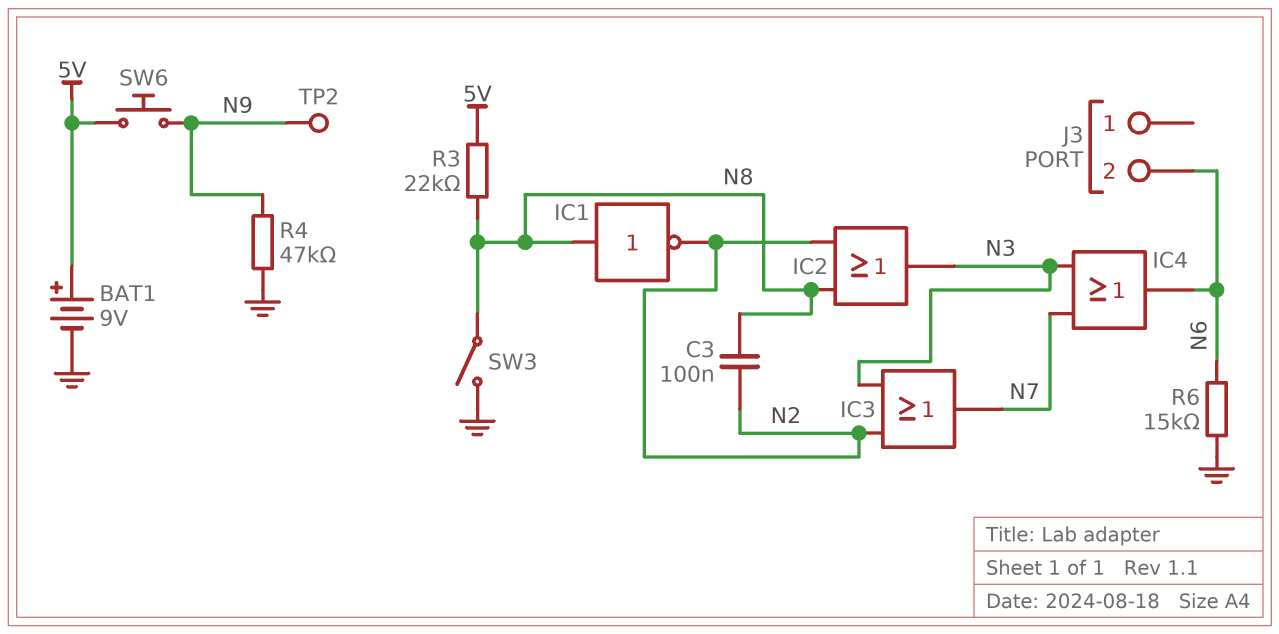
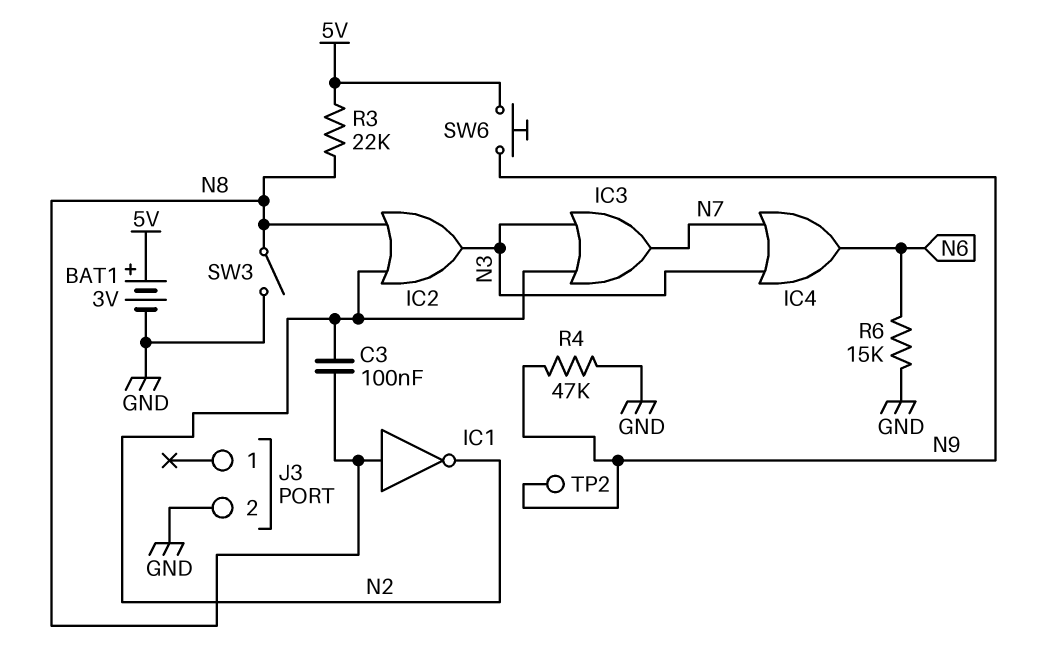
BAT1: 9V (plus 5V, minus GND) -> 3V (plus 5V, minus GND)
J3 pin 2: N6 -> GND

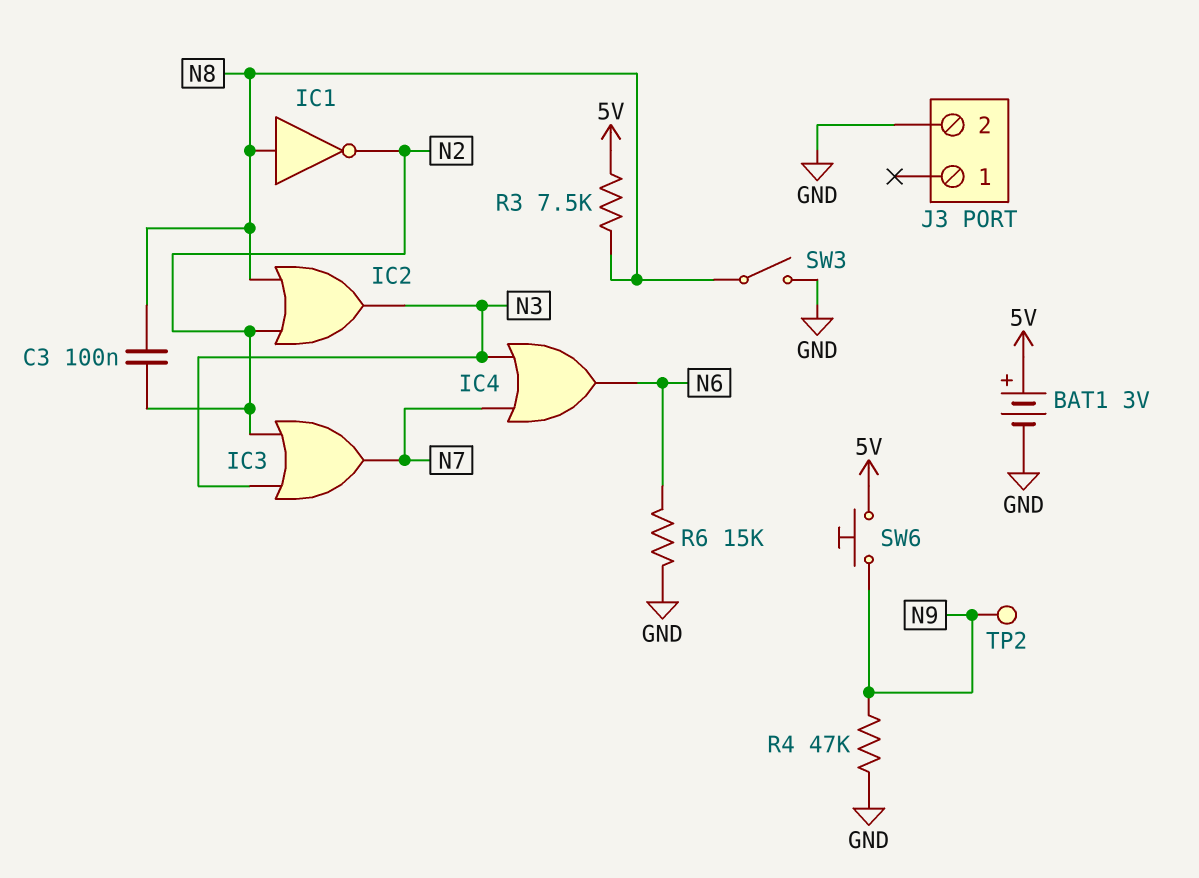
R3: 22k (5V, N8) -> 7.5k (5V, N8)

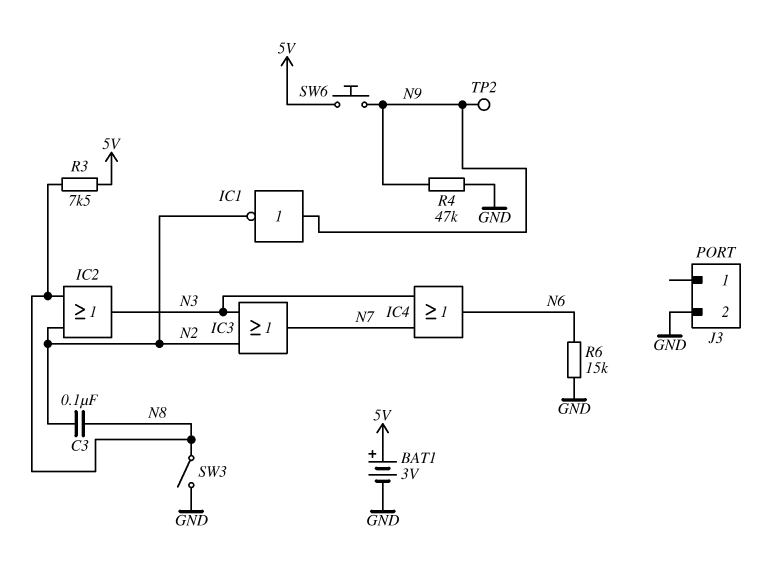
IC1: NOT (in N8, out N2) -> NOT (in N9, out N2)

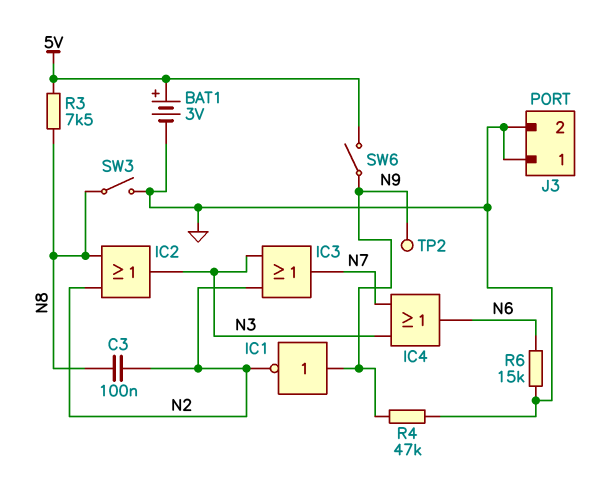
J3 pin 1: none -> GND
SW6: button (5V, N9) -> switch (5V, N9)

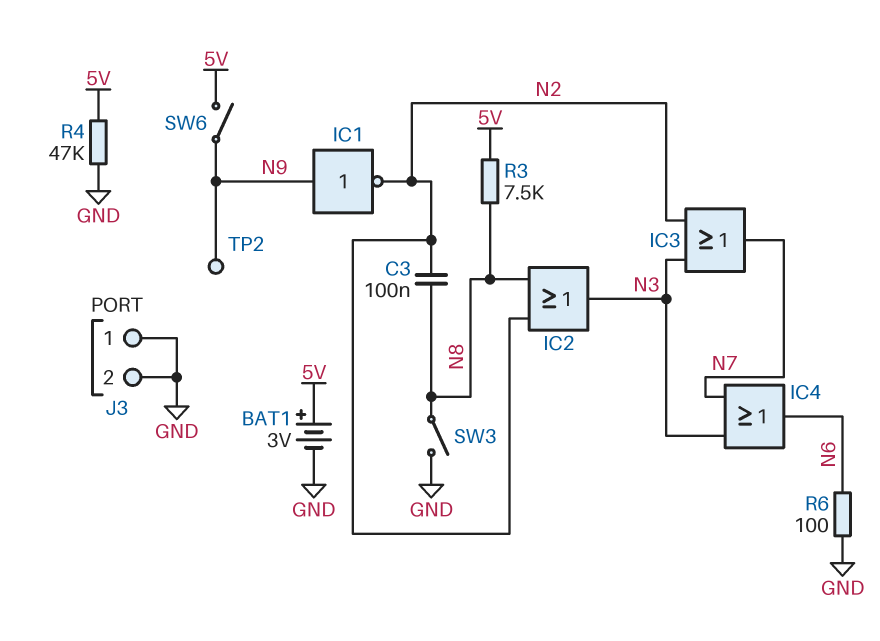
R4: 47k (GND, N9) -> 47k (5V, GND)
R6: 15k (GND, N6) -> 100 (GND, N6)

